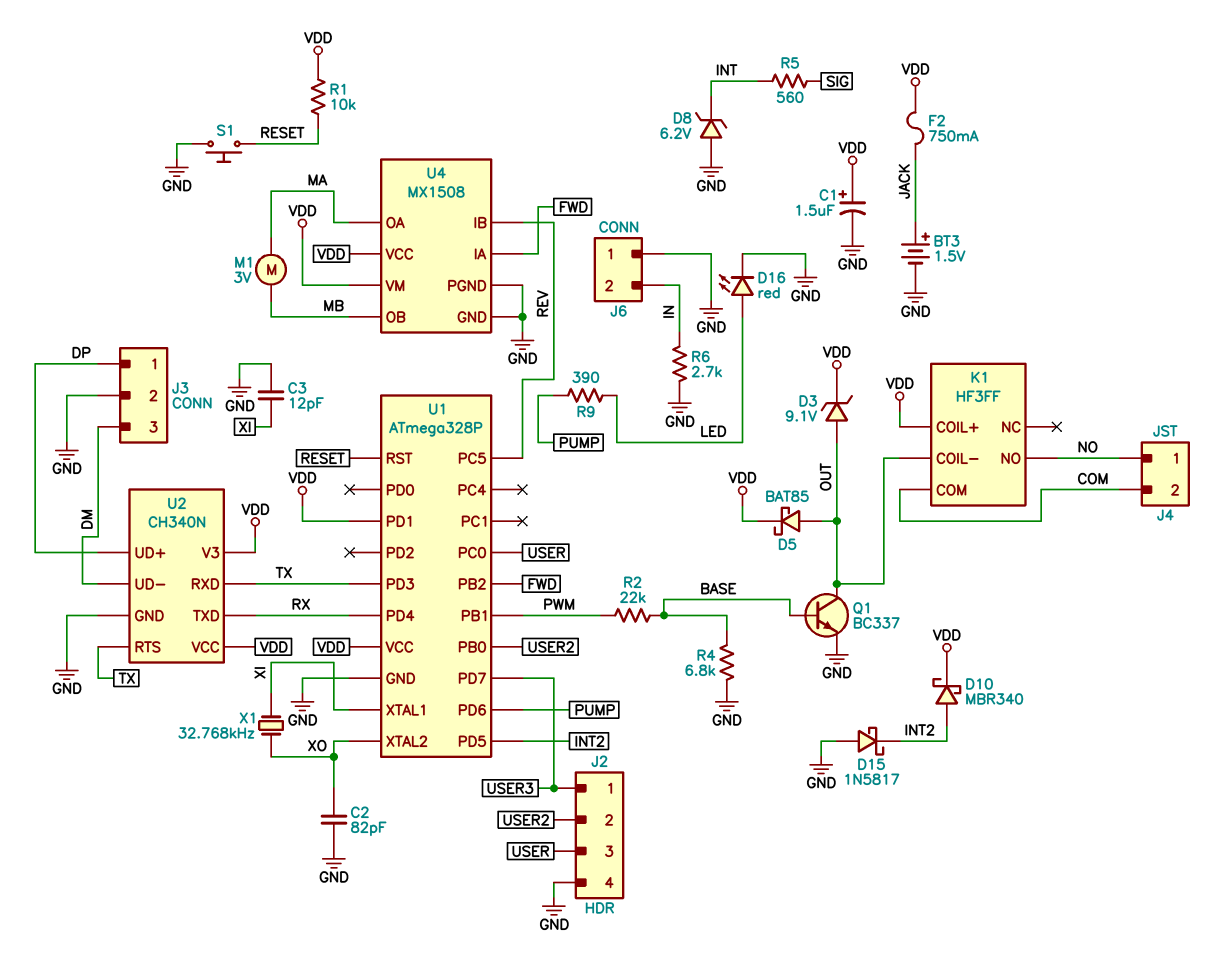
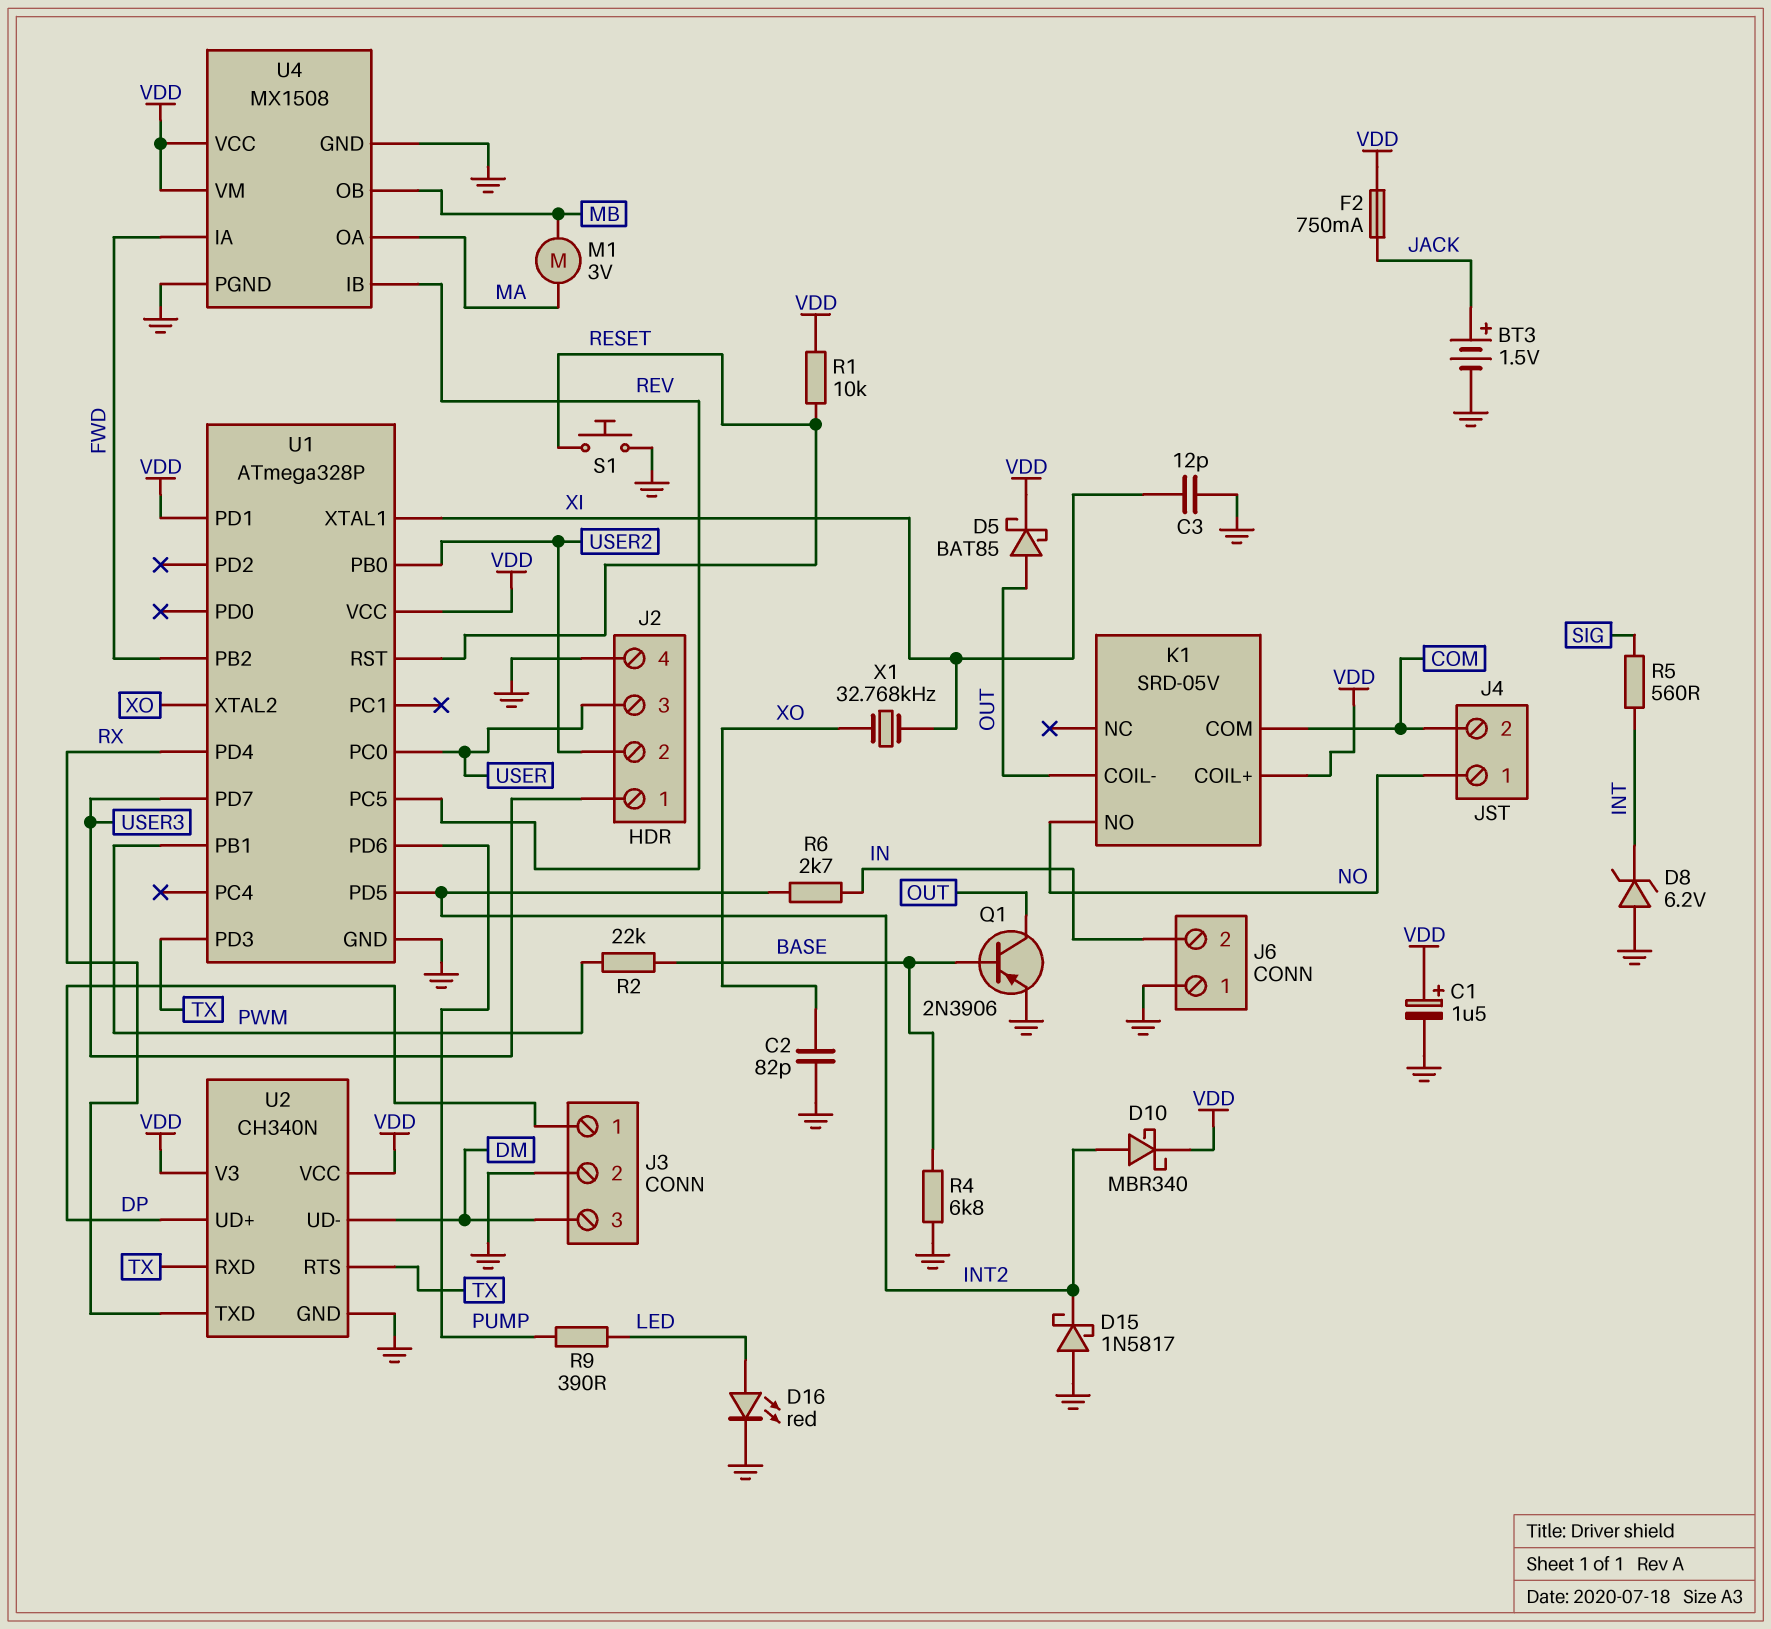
D3: zener 9.1V (A OUT, K VDD) -> none
K1: HF3FF -> SRD-05V
Q1: NPN BC337 (B BASE, C OUT, E GND) -> PNP 2N3906 (B BASE, C OUT, E GND)
R6: 2.7k (GND, IN) -> 2.7k (IN, INT2)

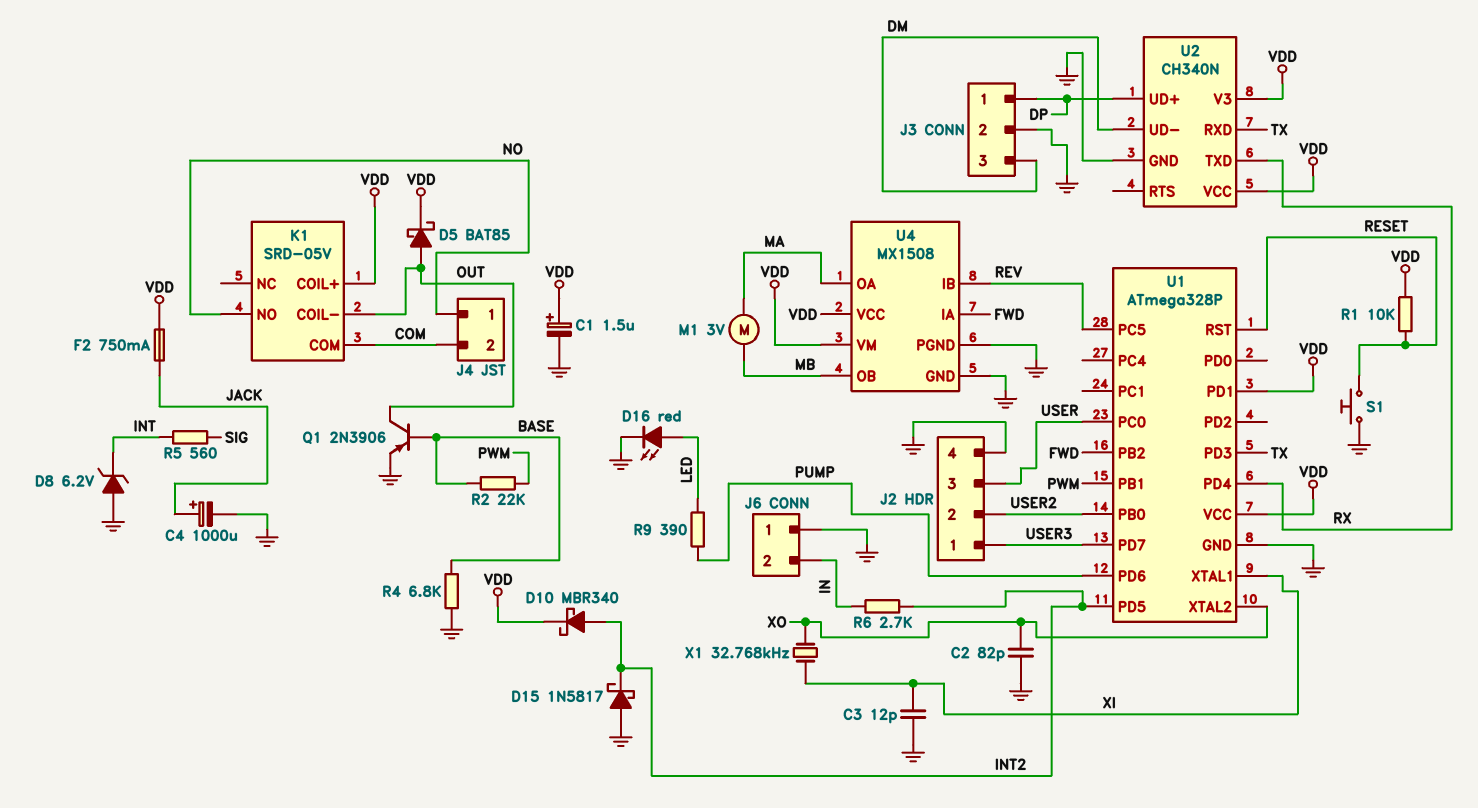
BT3: 1.5V (plus JACK, minus GND) -> none
C4: none -> 1000uF (plus JACK, minus GND)
U2 pin RTS: TX -> none

